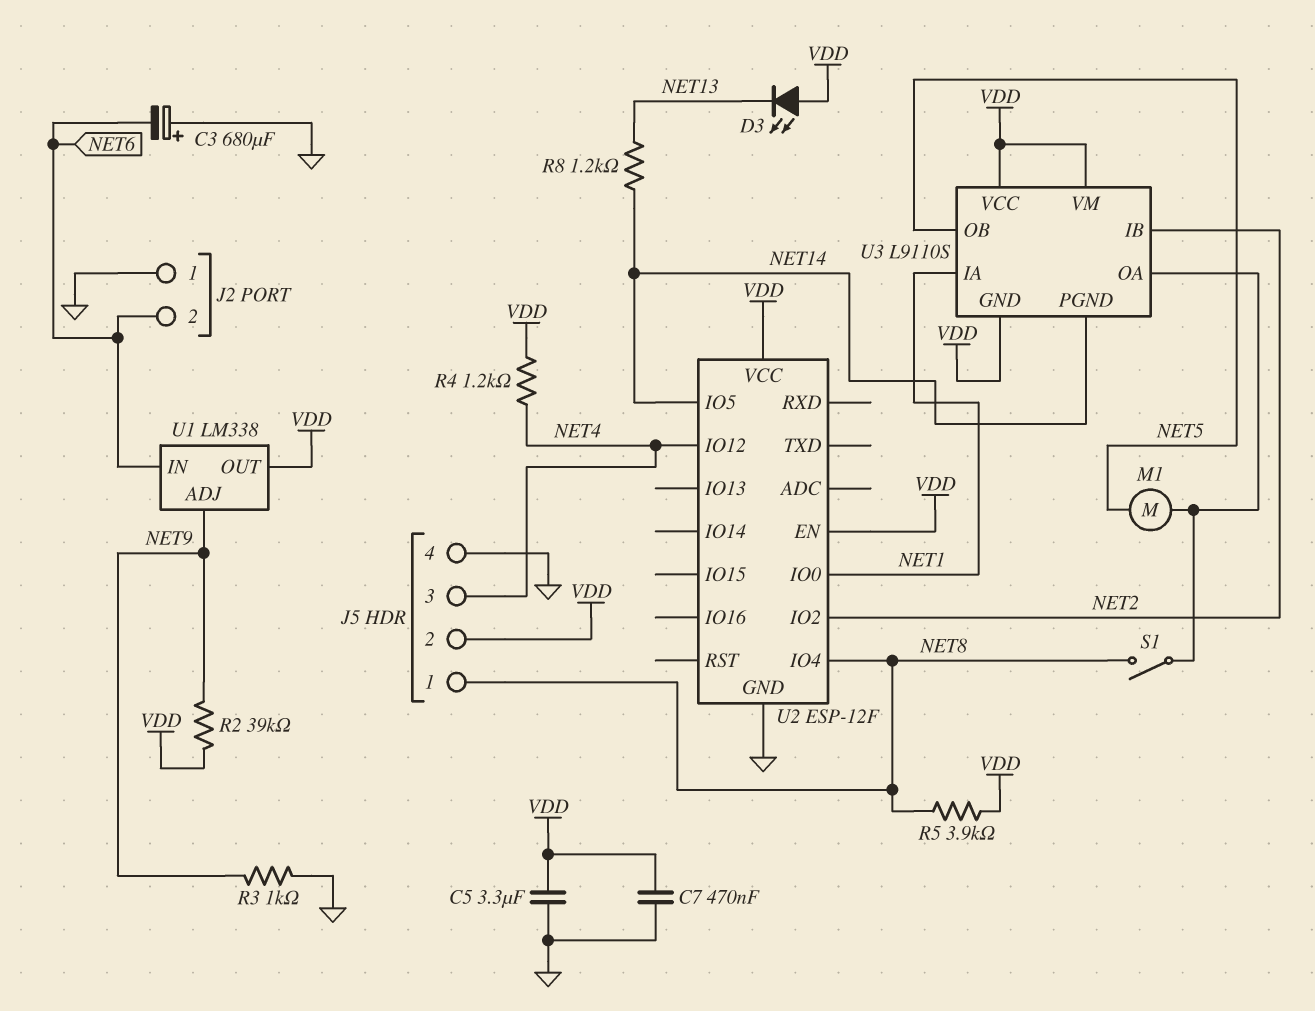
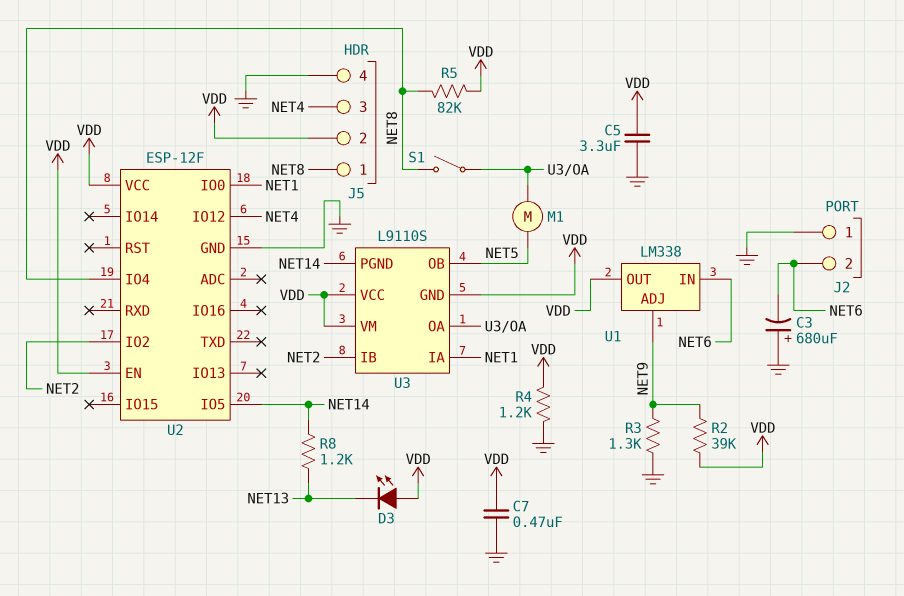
R3: 1k (GND, NET9) -> 1.3k (GND, NET9)
R4: 1.2k (NET4, VDD) -> 1.2k (GND, VDD)
R5: 3.9k (NET8, VDD) -> 82k (NET8, VDD)

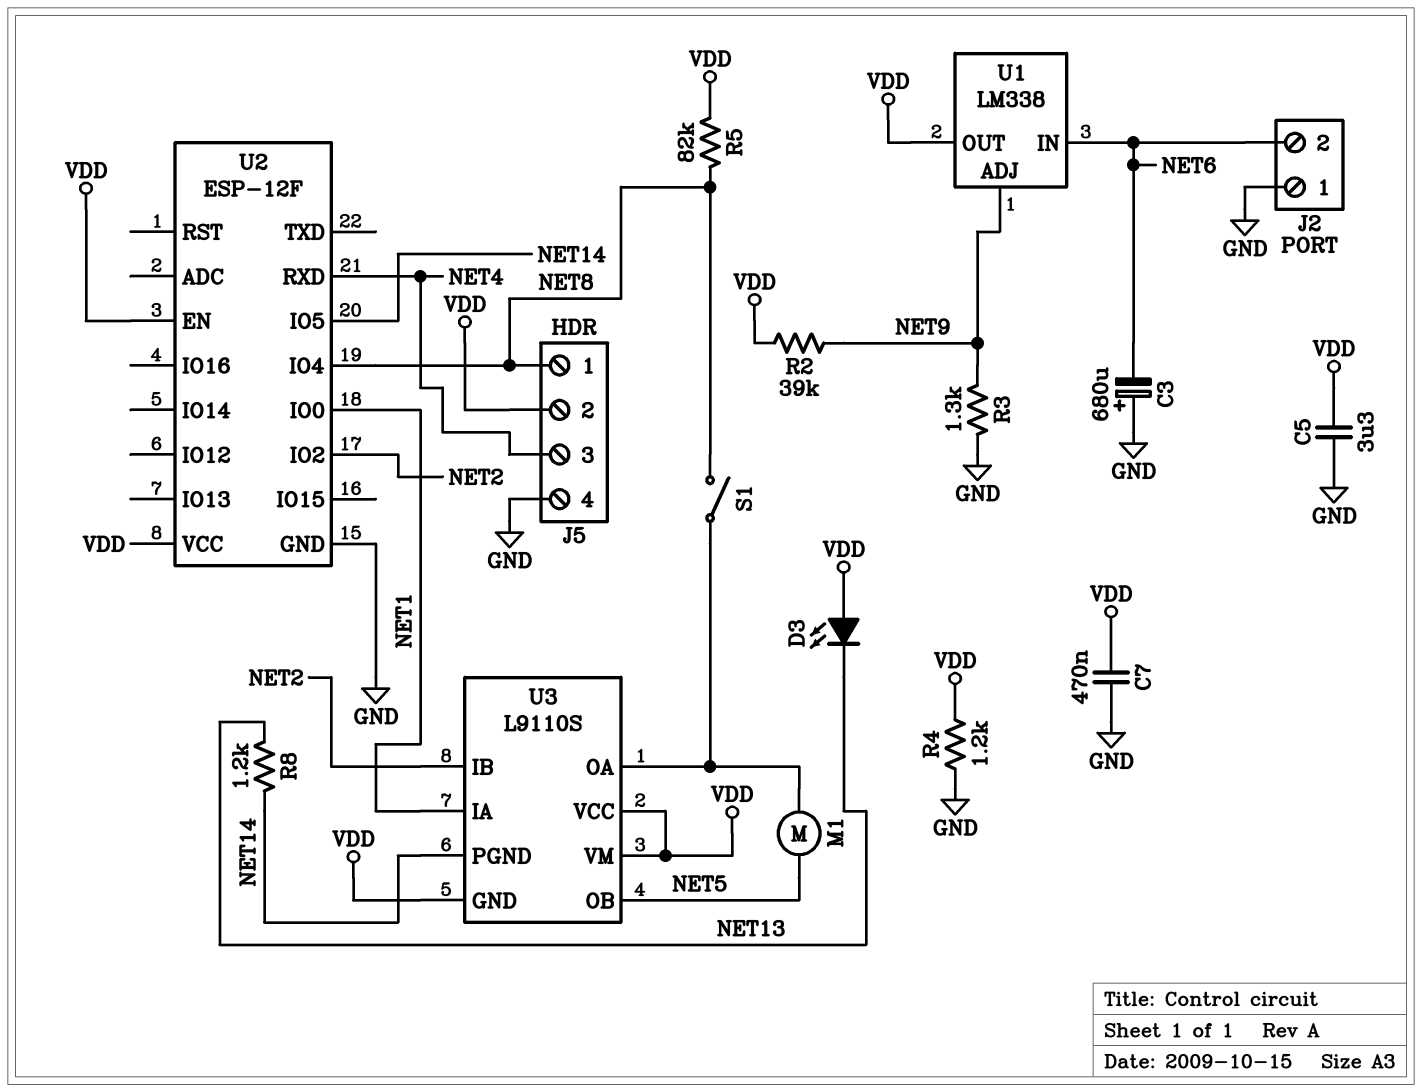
U2 pin IO12: NET4 -> none
U2 pin RXD: none -> NET4

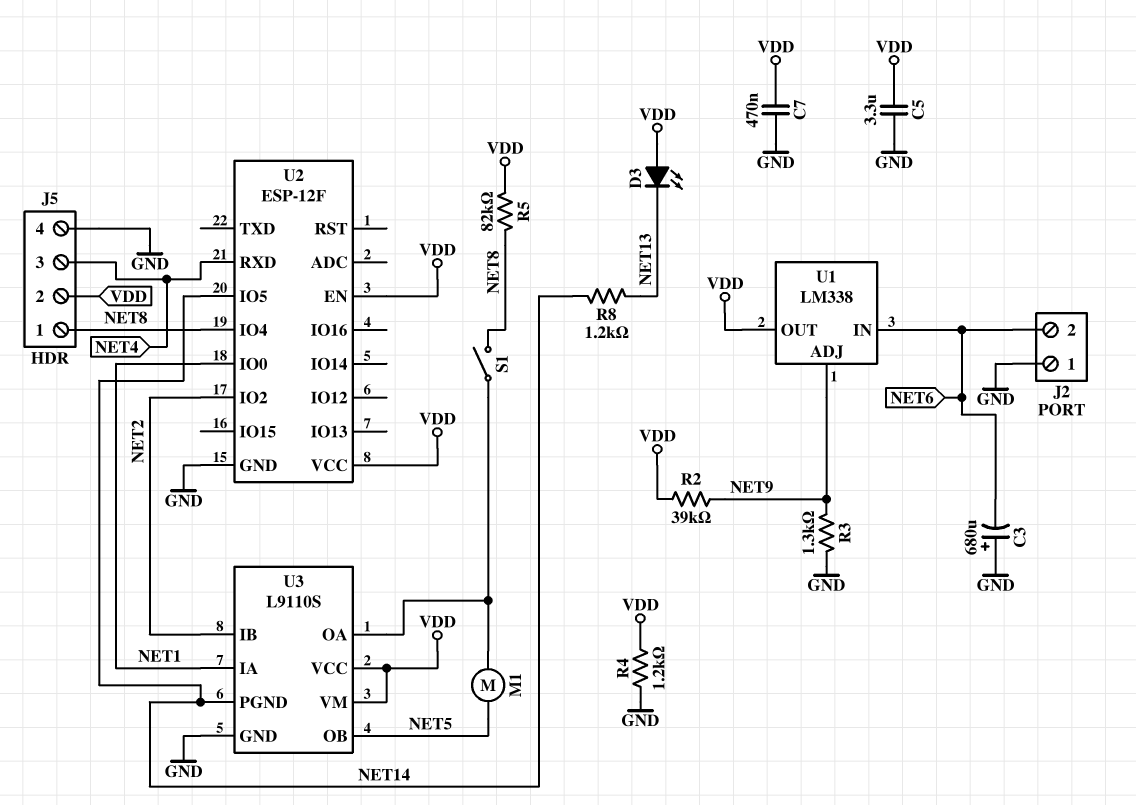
U3 pin GND: VDD -> GND

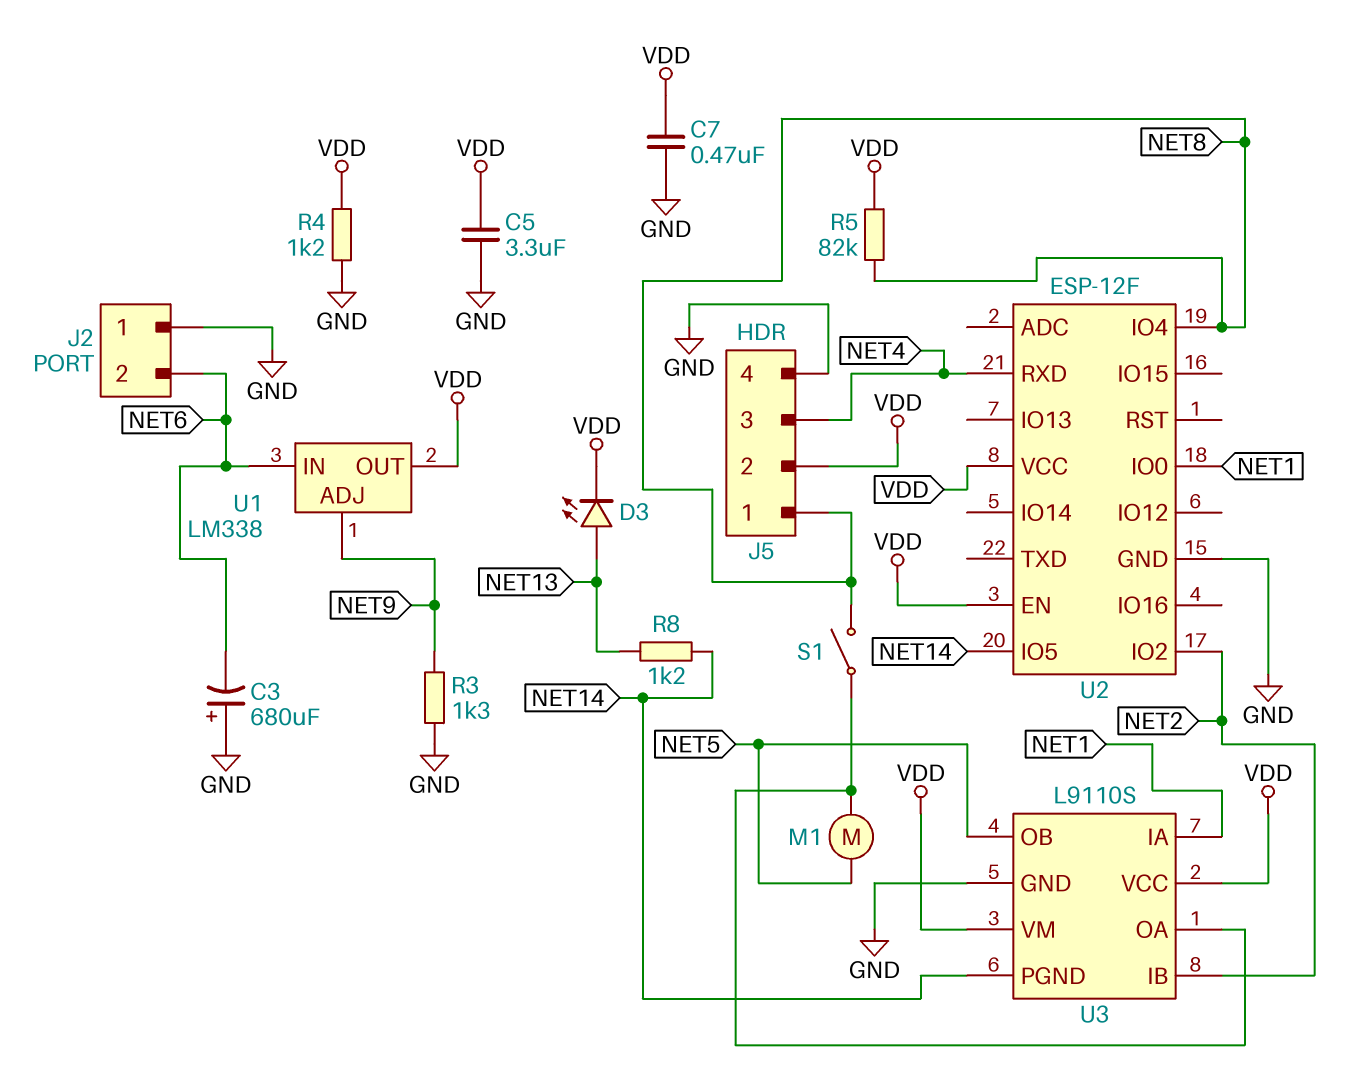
D3: LED (A VDD, K NET13) -> LED (A NET13, K VDD)
R2: 39k (NET9, VDD) -> none

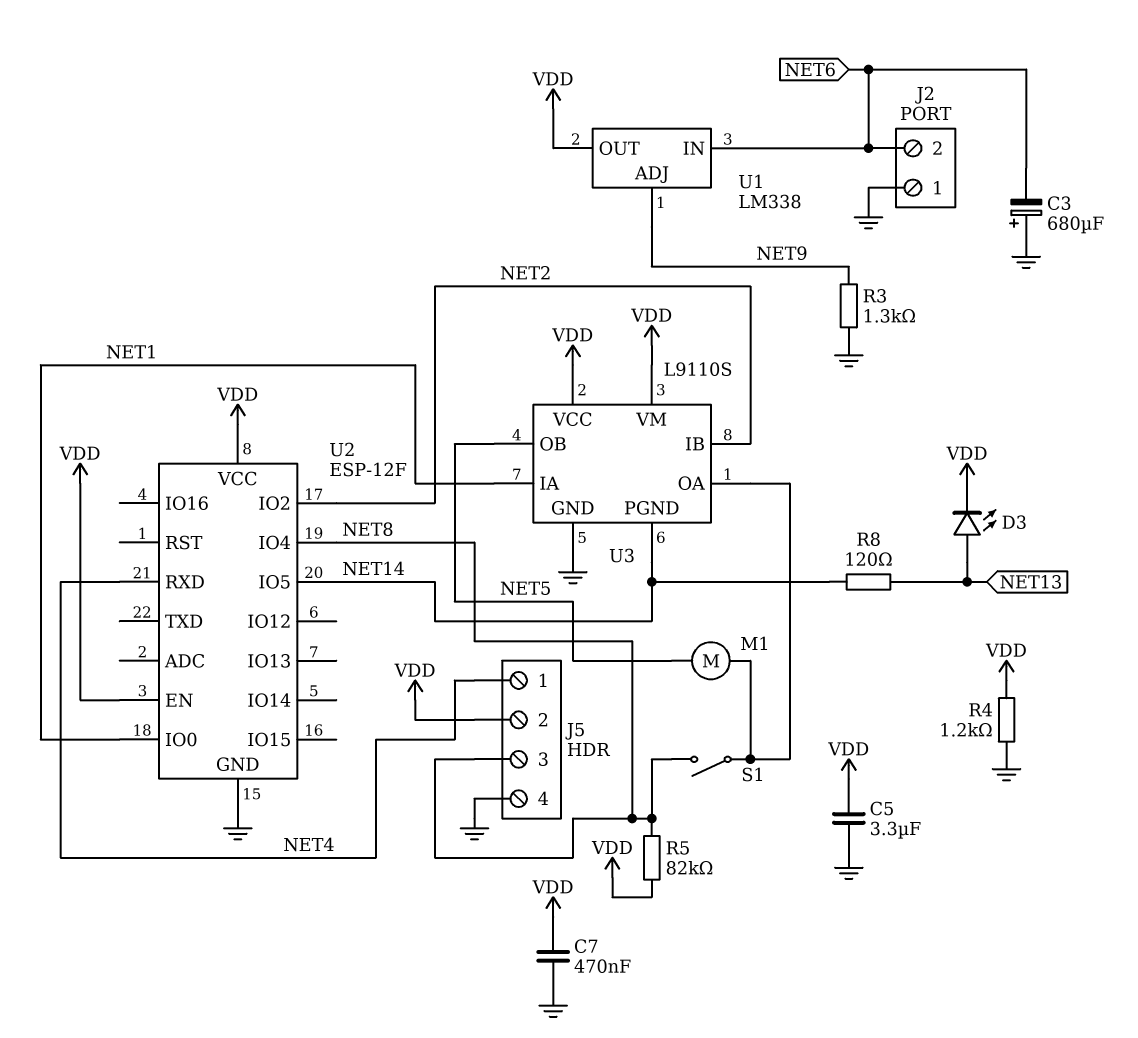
J5 pin 1: NET8 -> NET4
J5 pin 3: NET4 -> NET8
R8: 1.2k (NET13, NET14) -> 120 (NET13, NET14)

